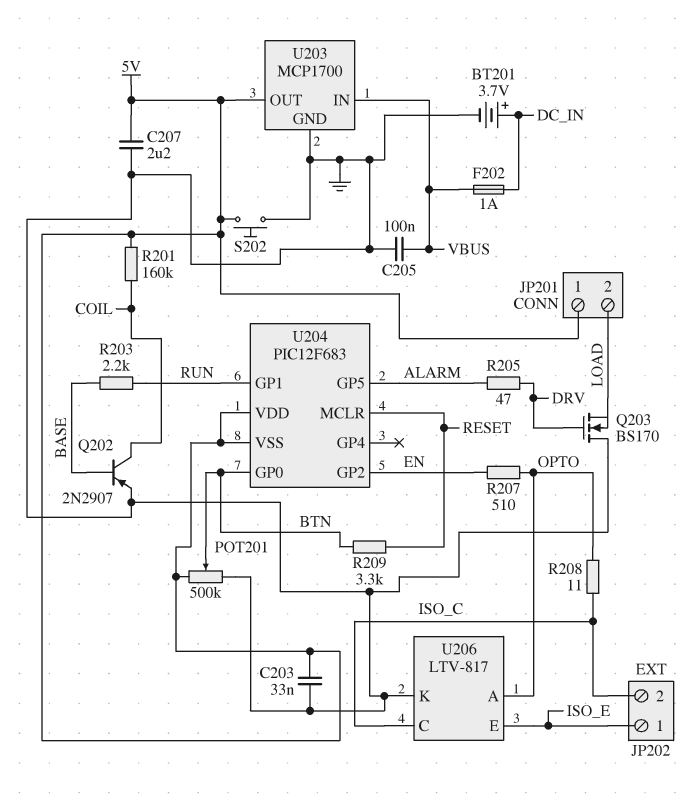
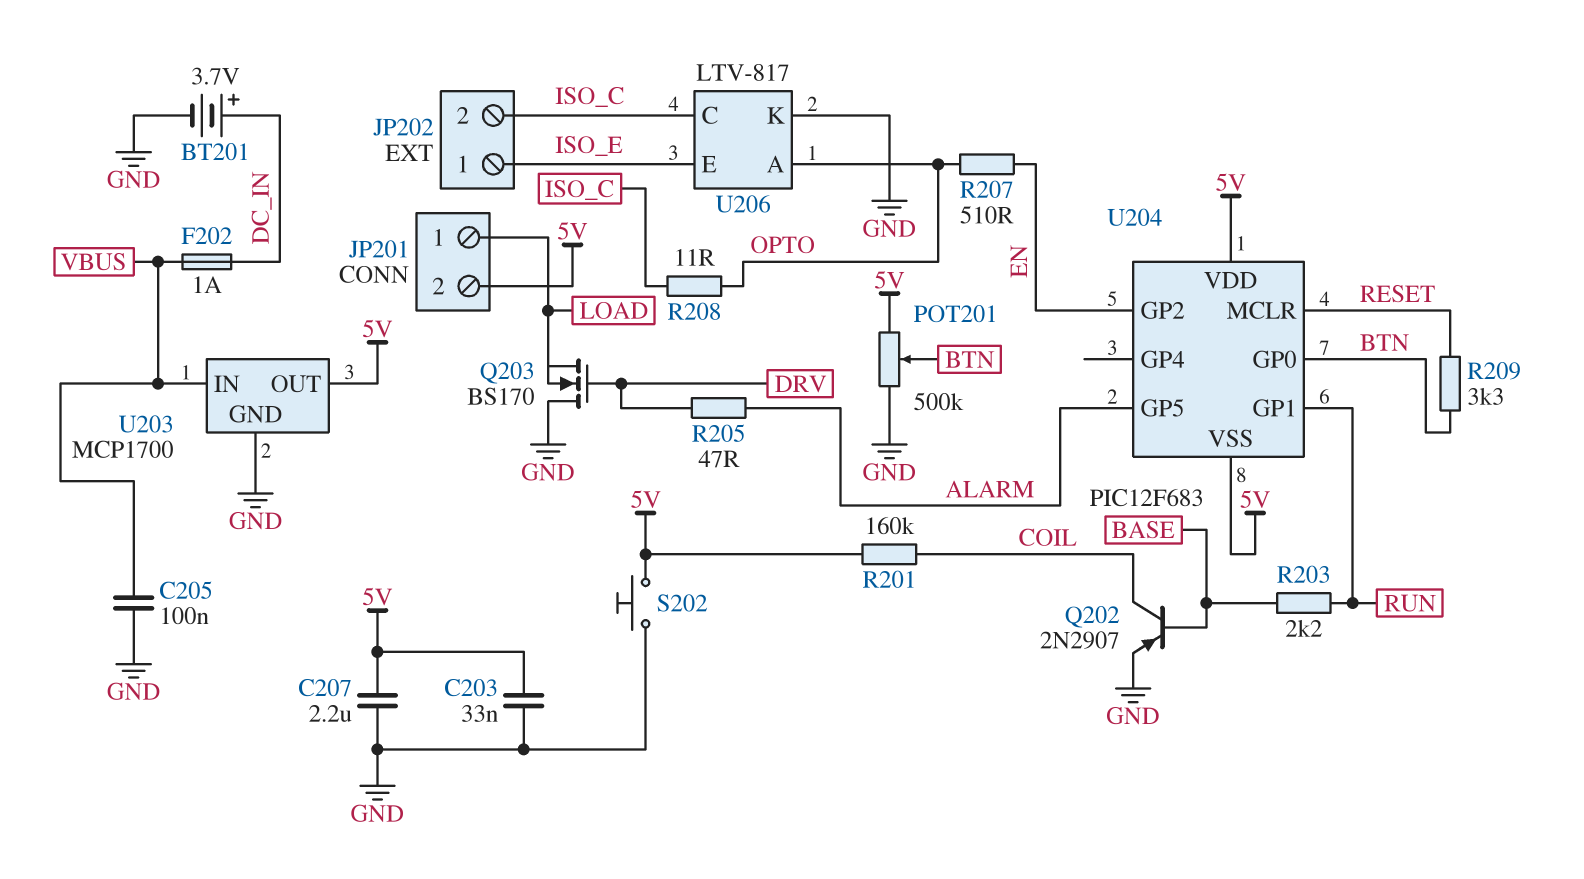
JP201 pin 1: 5V -> LOAD
JP201 pin 2: LOAD -> 5V

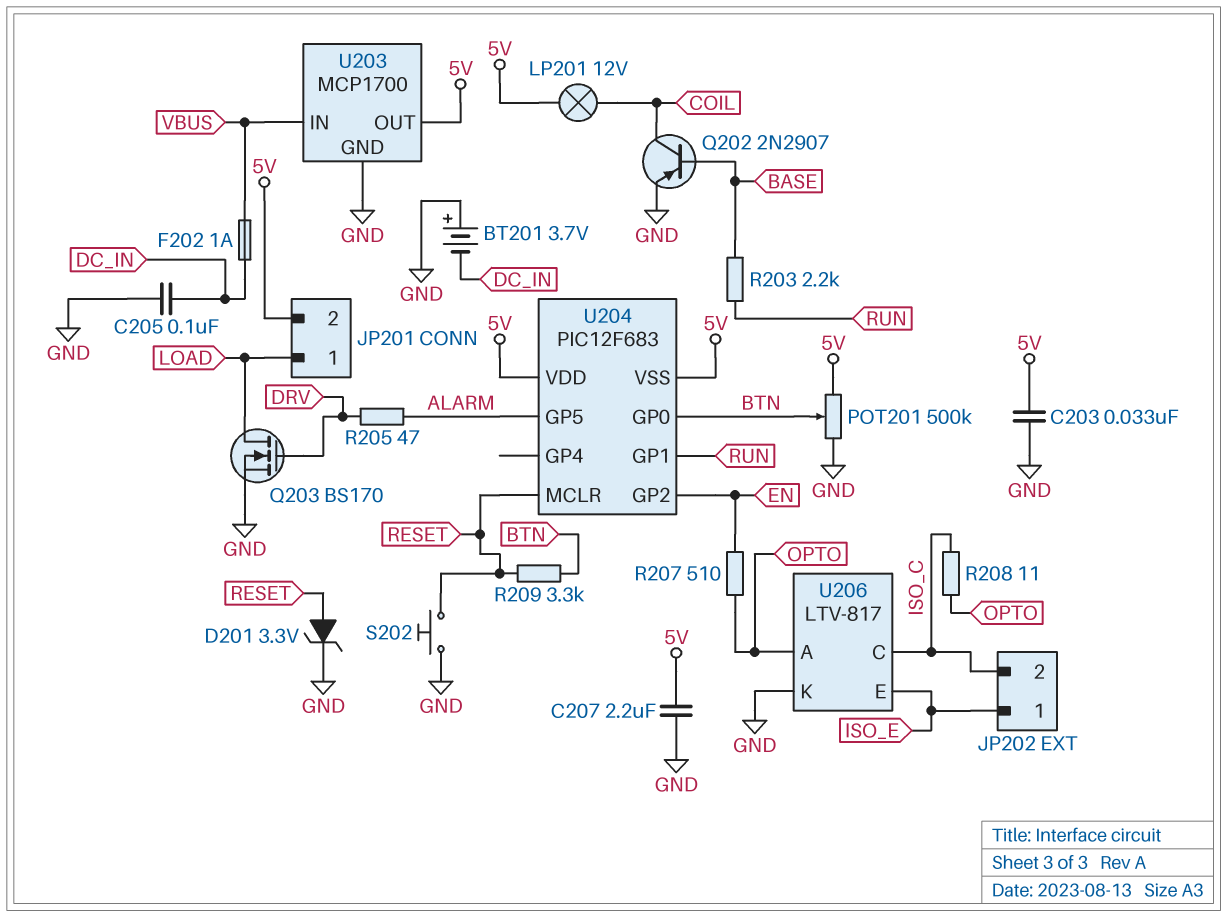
BT201: 3.7V (plus DC_IN, minus GND) -> 3.7V (plus GND, minus DC_IN)
C205: 100nF (GND, VBUS) -> 100nF (DC_IN, GND)
D201: none -> zener 3.3V (A RESET, K GND)
LP201: none -> lamp 12V (5V, COIL)
Q203: NMOS BS170 (G DRV, D GND, S LOAD) -> NMOS BS170 (G DRV, D LOAD, S GND)
R201: 160k (5V, COIL) -> none
S202: button (5V, GND) -> button (GND, RESET)

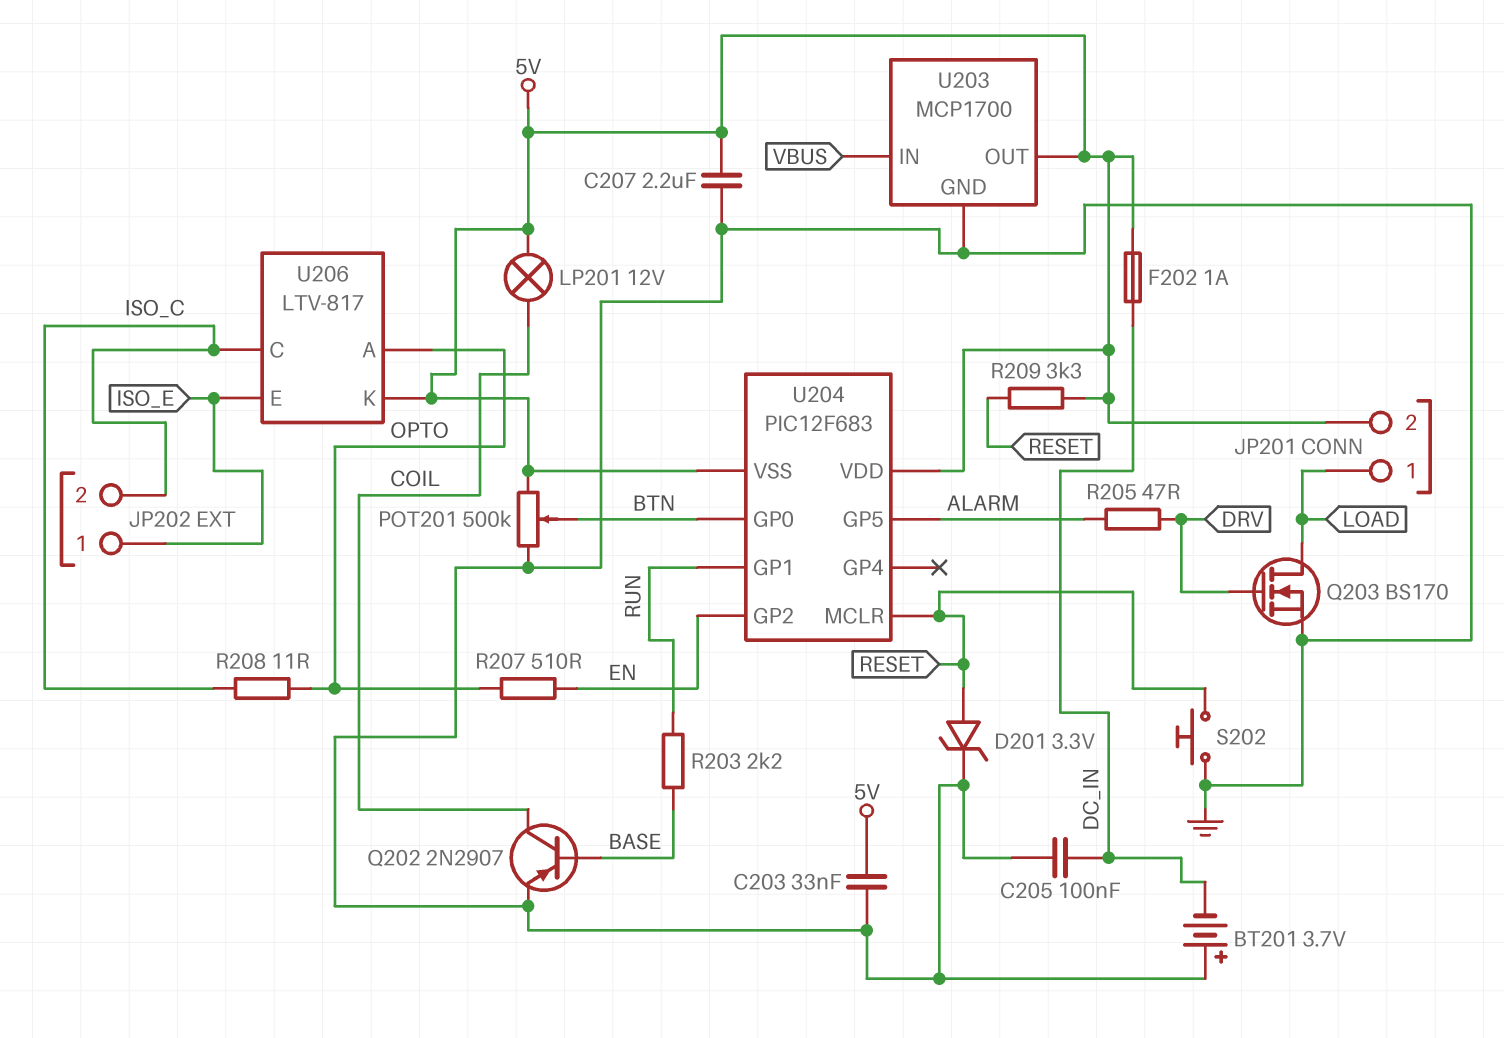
F202: 1A (DC_IN, VBUS) -> 1A (5V, DC_IN)
R209: 3.3k (BTN, RESET) -> 3.3k (5V, RESET)
U206 pin K: GND -> 5V

